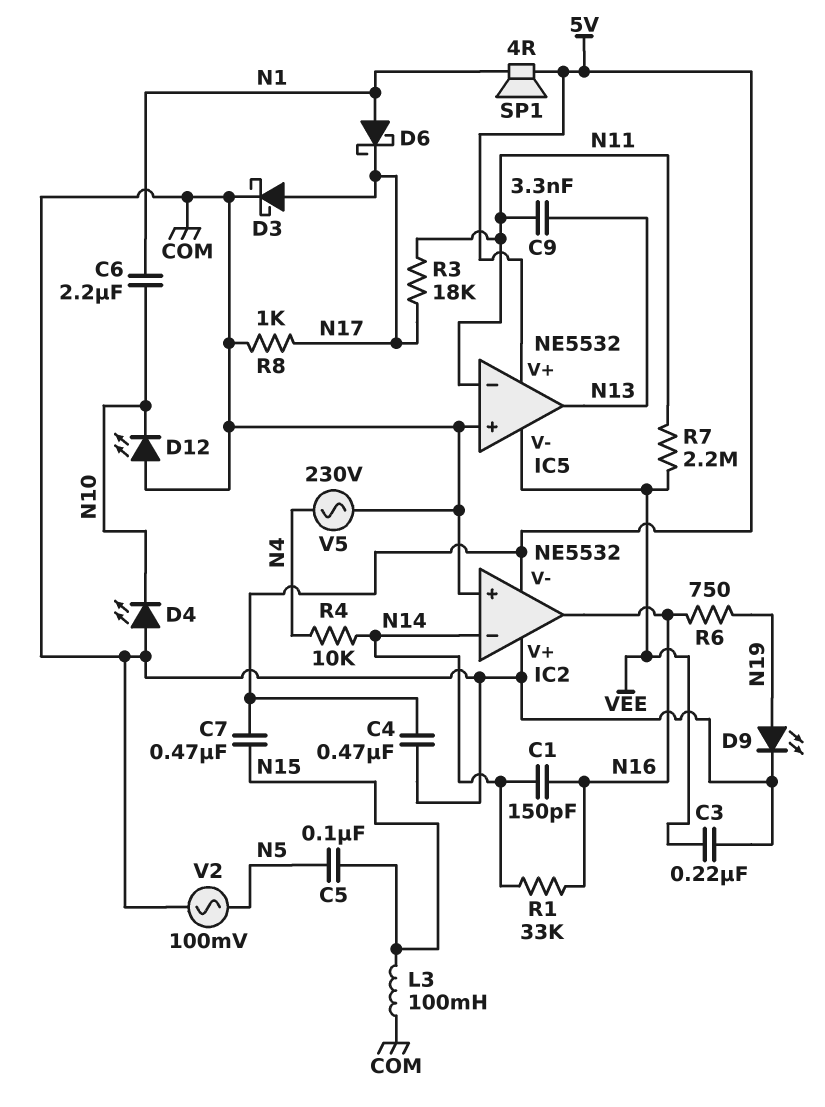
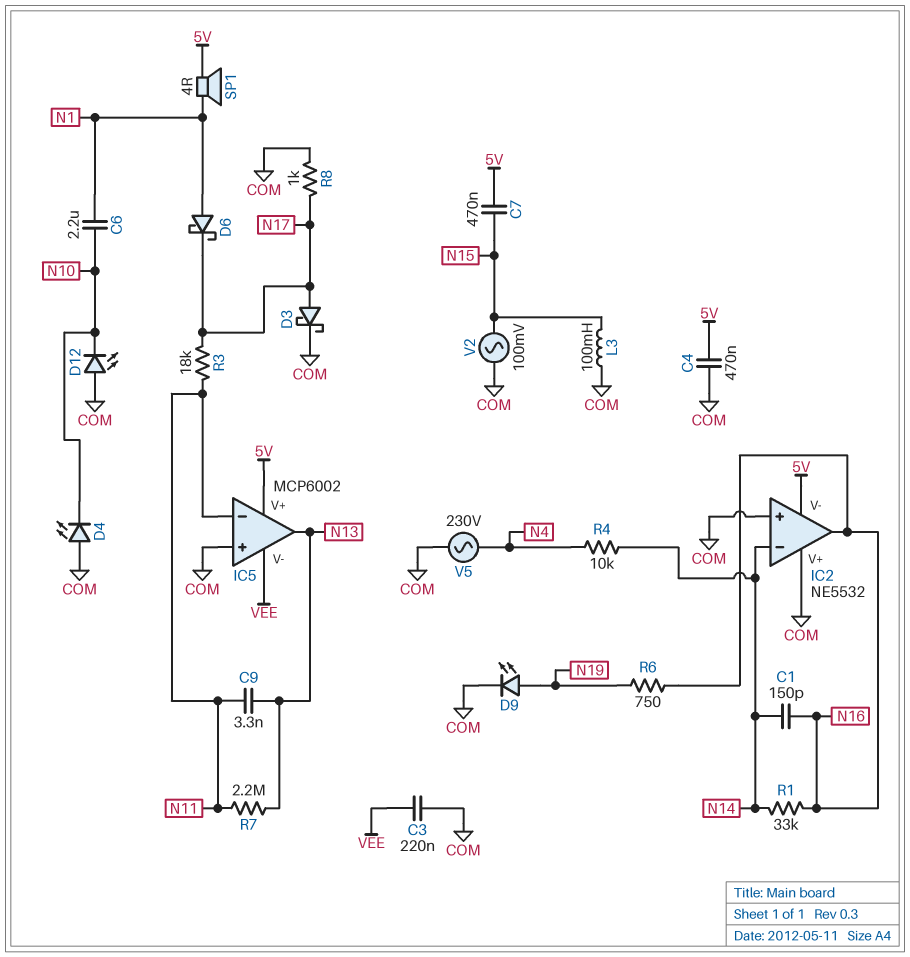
C5: 100nF (N5, N15) -> none
IC5: NE5532 -> MCP6002
R7: 2.2M (N11, VEE) -> 2.2M (N11, N13)
V2: AC 100mV (COM, N5) -> AC 100mV (COM, N15)

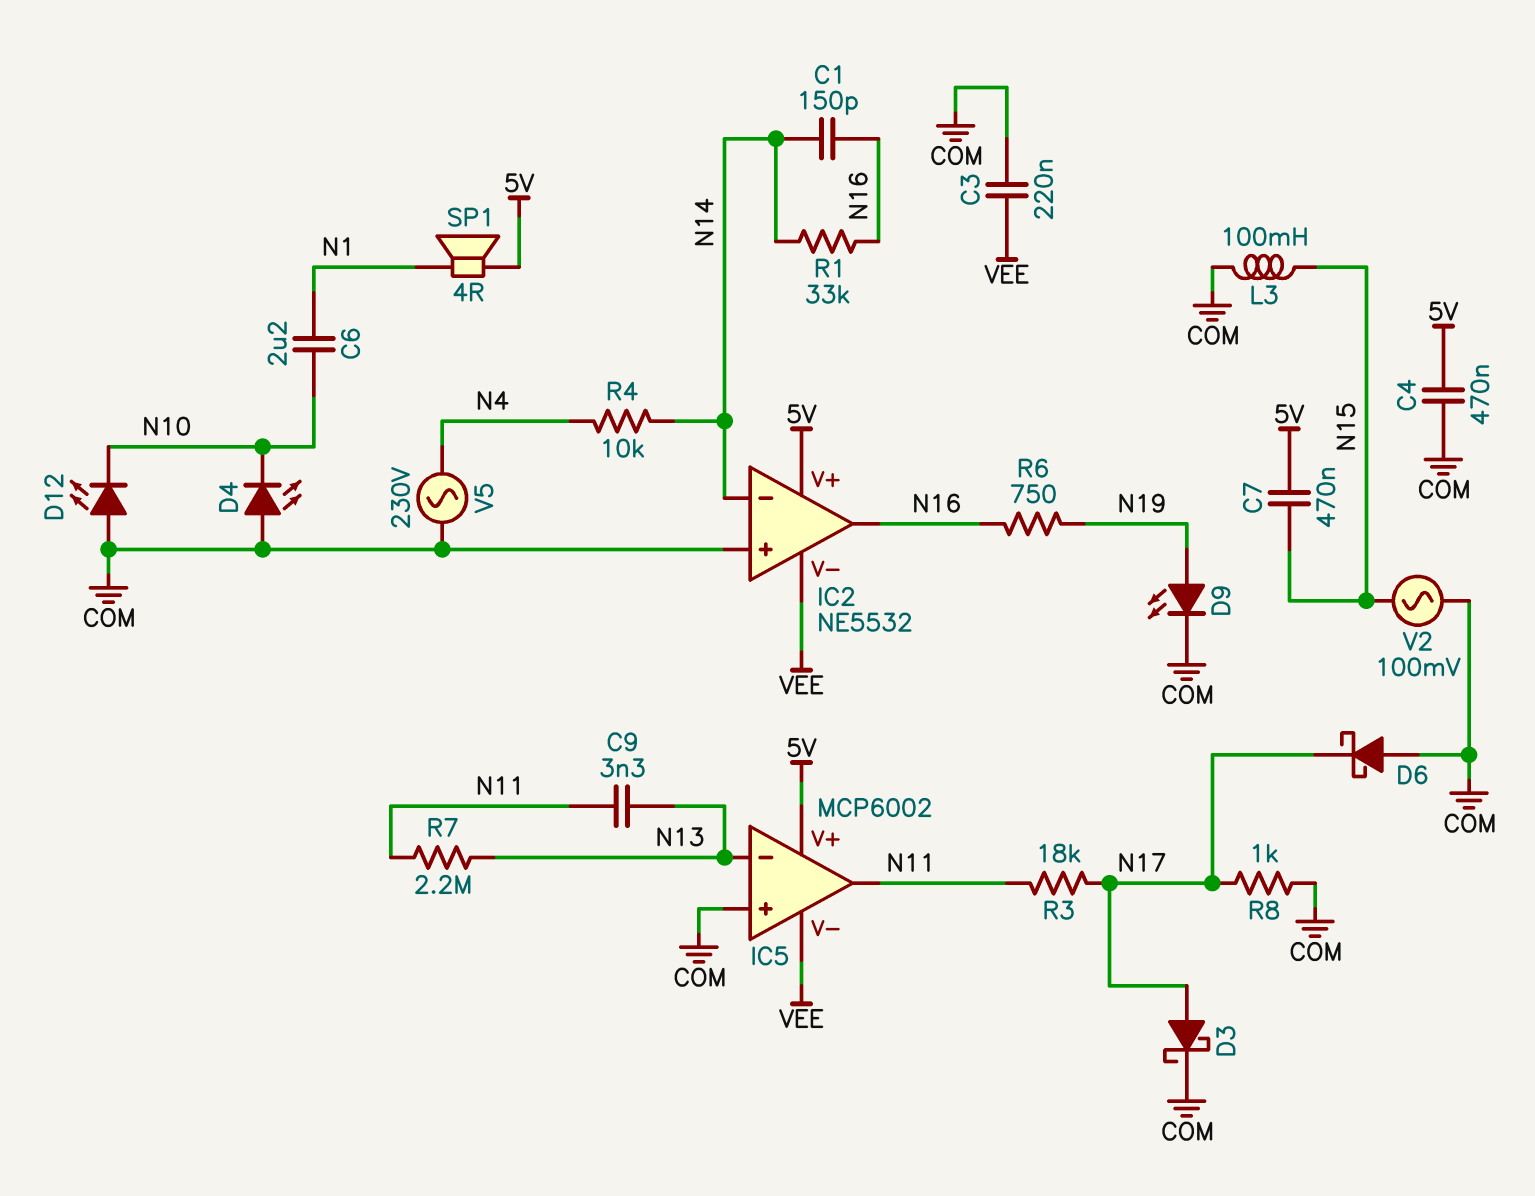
D6: schottky (A N1, K N17) -> schottky (A COM, K N17)
IC2 pin V+: COM -> 5V
IC2 pin V-: 5V -> VEE
IC5 pin in-: N11 -> N13
IC5 pin out: N13 -> N11

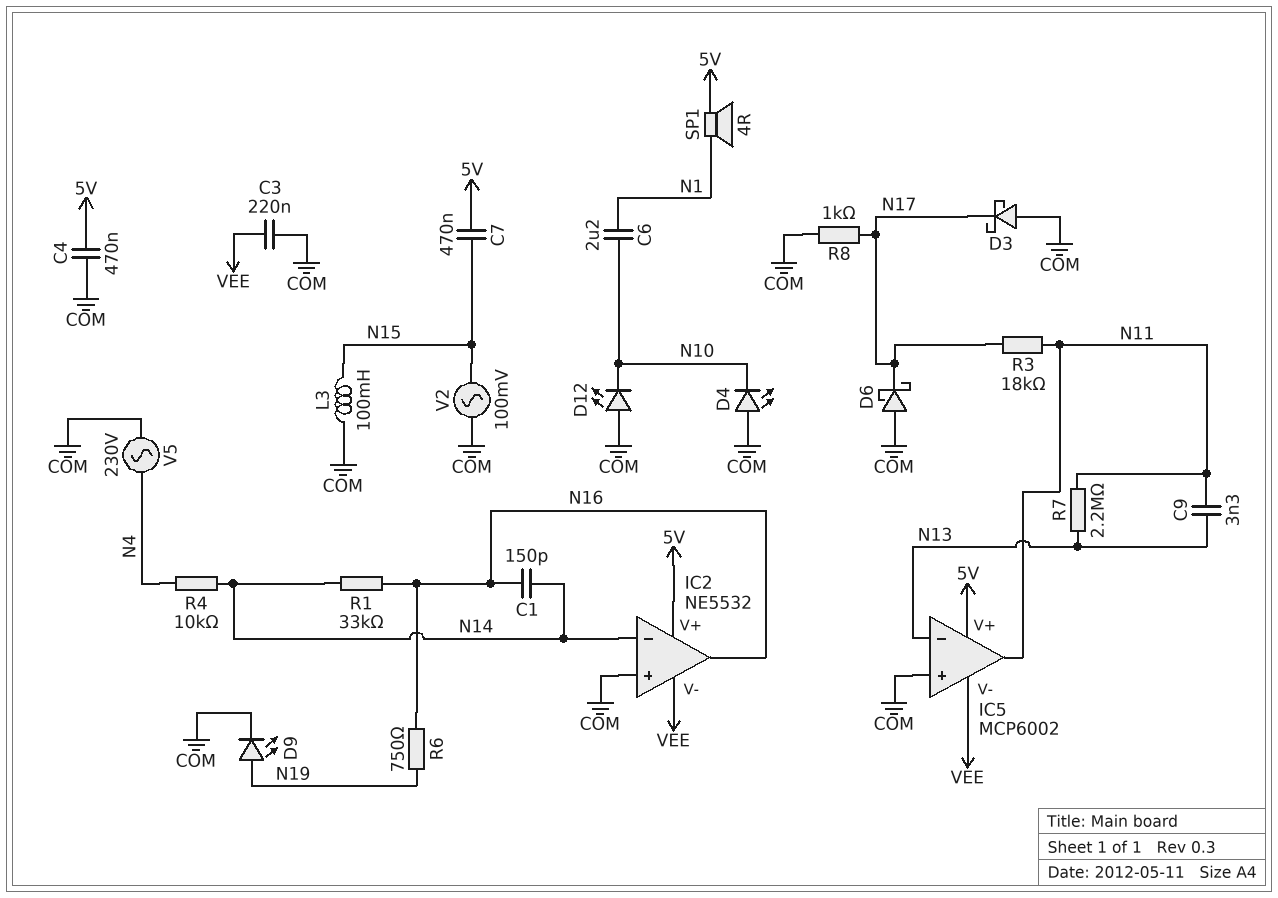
D3: schottky (A N17, K COM) -> schottky (A COM, K N17)

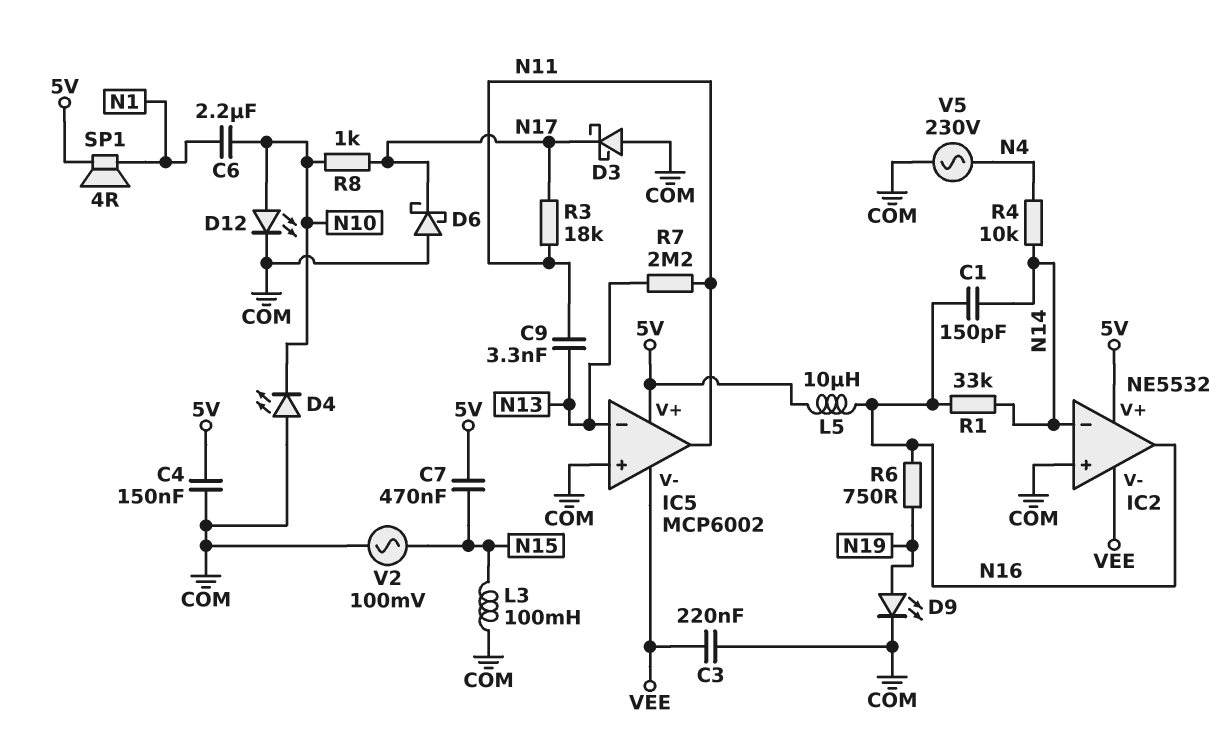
C4: 470nF (5V, COM) -> 150nF (5V, COM)
D12: LED (A COM, K N10) -> LED (A N10, K COM)
L5: none -> 10uH (5V, N16)
R8: 1k (COM, N17) -> 1k (N10, N17)

